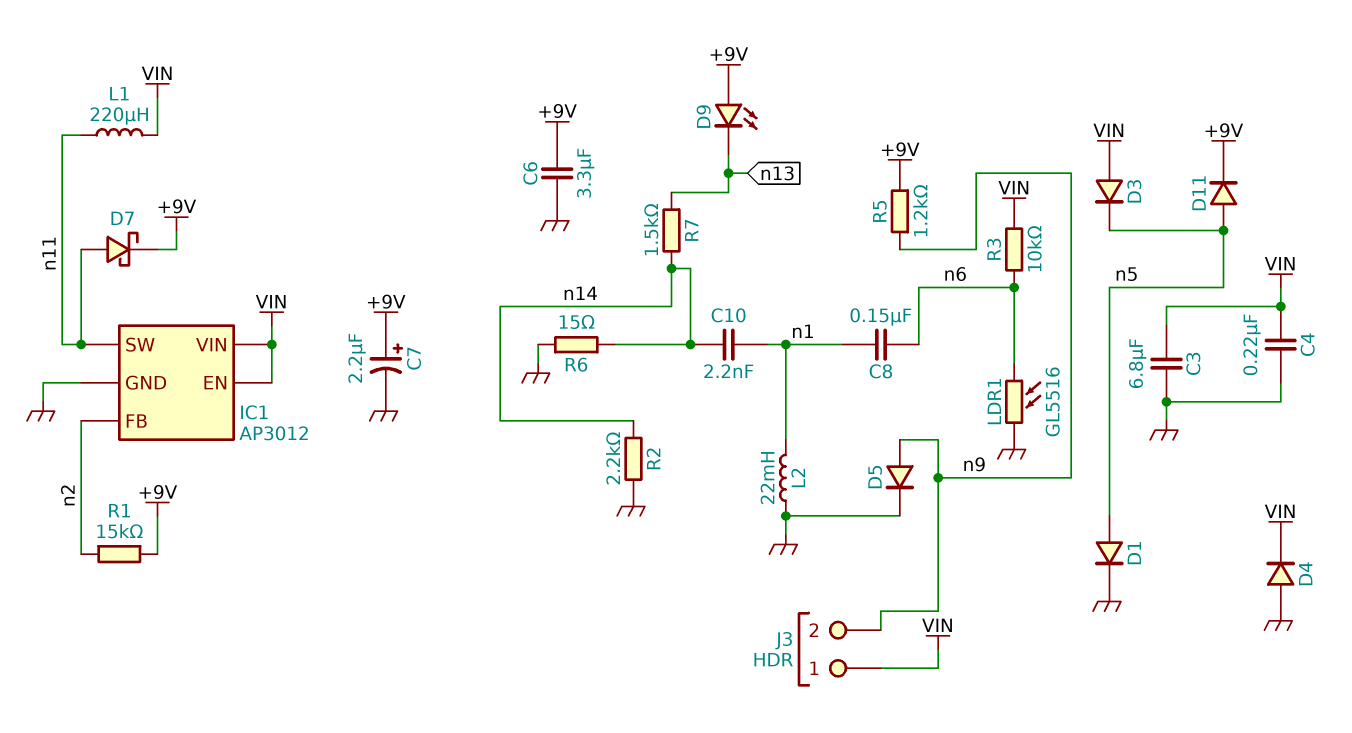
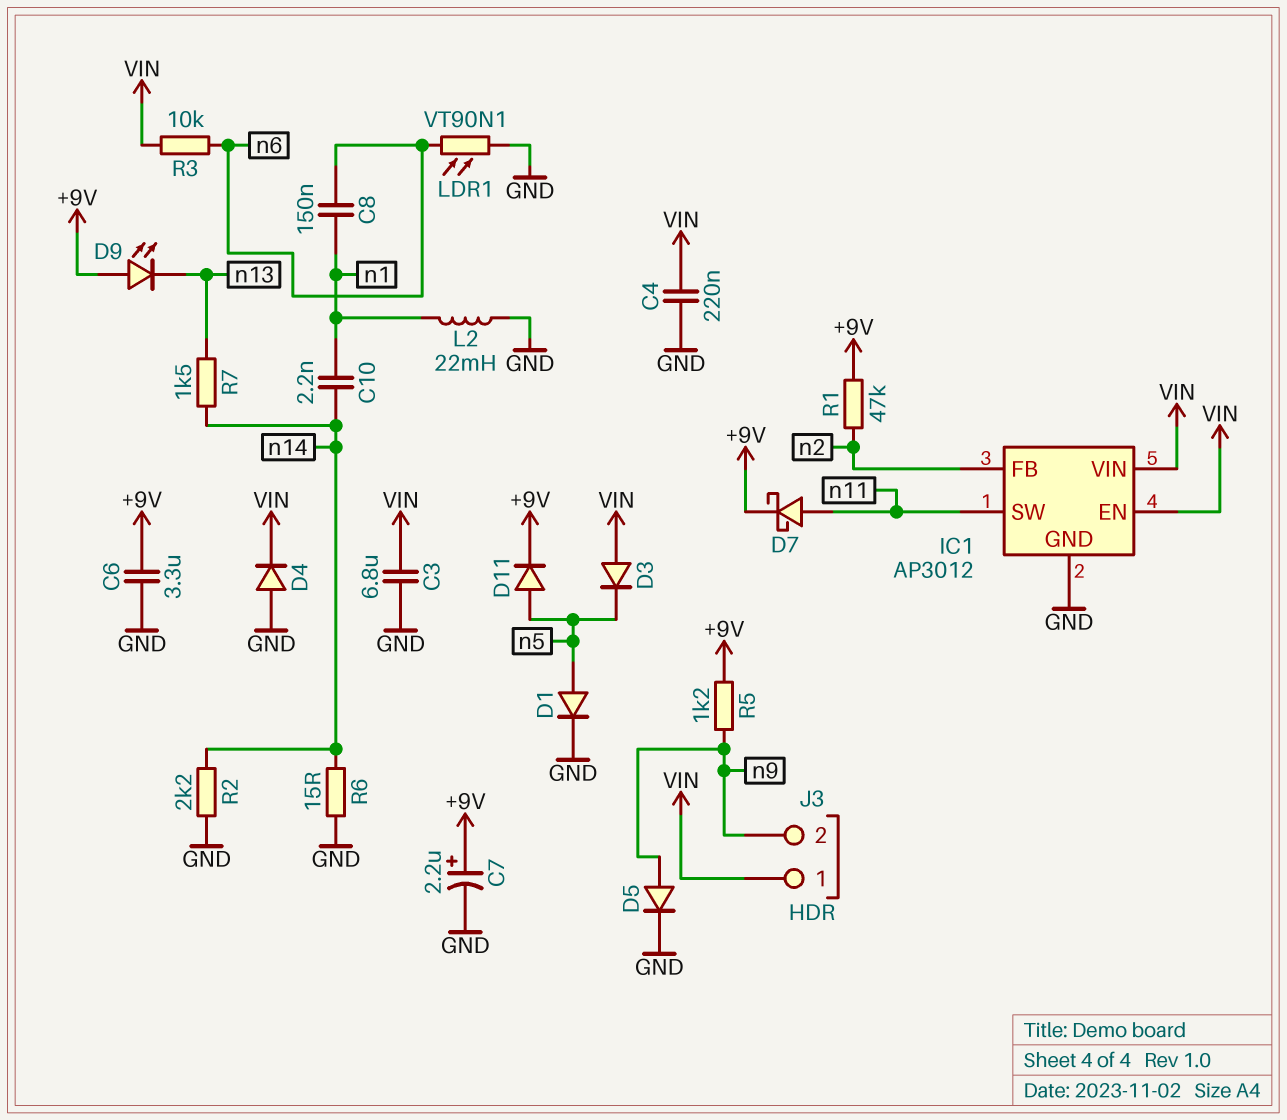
L1: 220uH (VIN, n11) -> none
LDR1: GL5516 (GND, n6) -> VT90N1 (GND, n6)
R1: 15k (+9V, n2) -> 47k (+9V, n2)

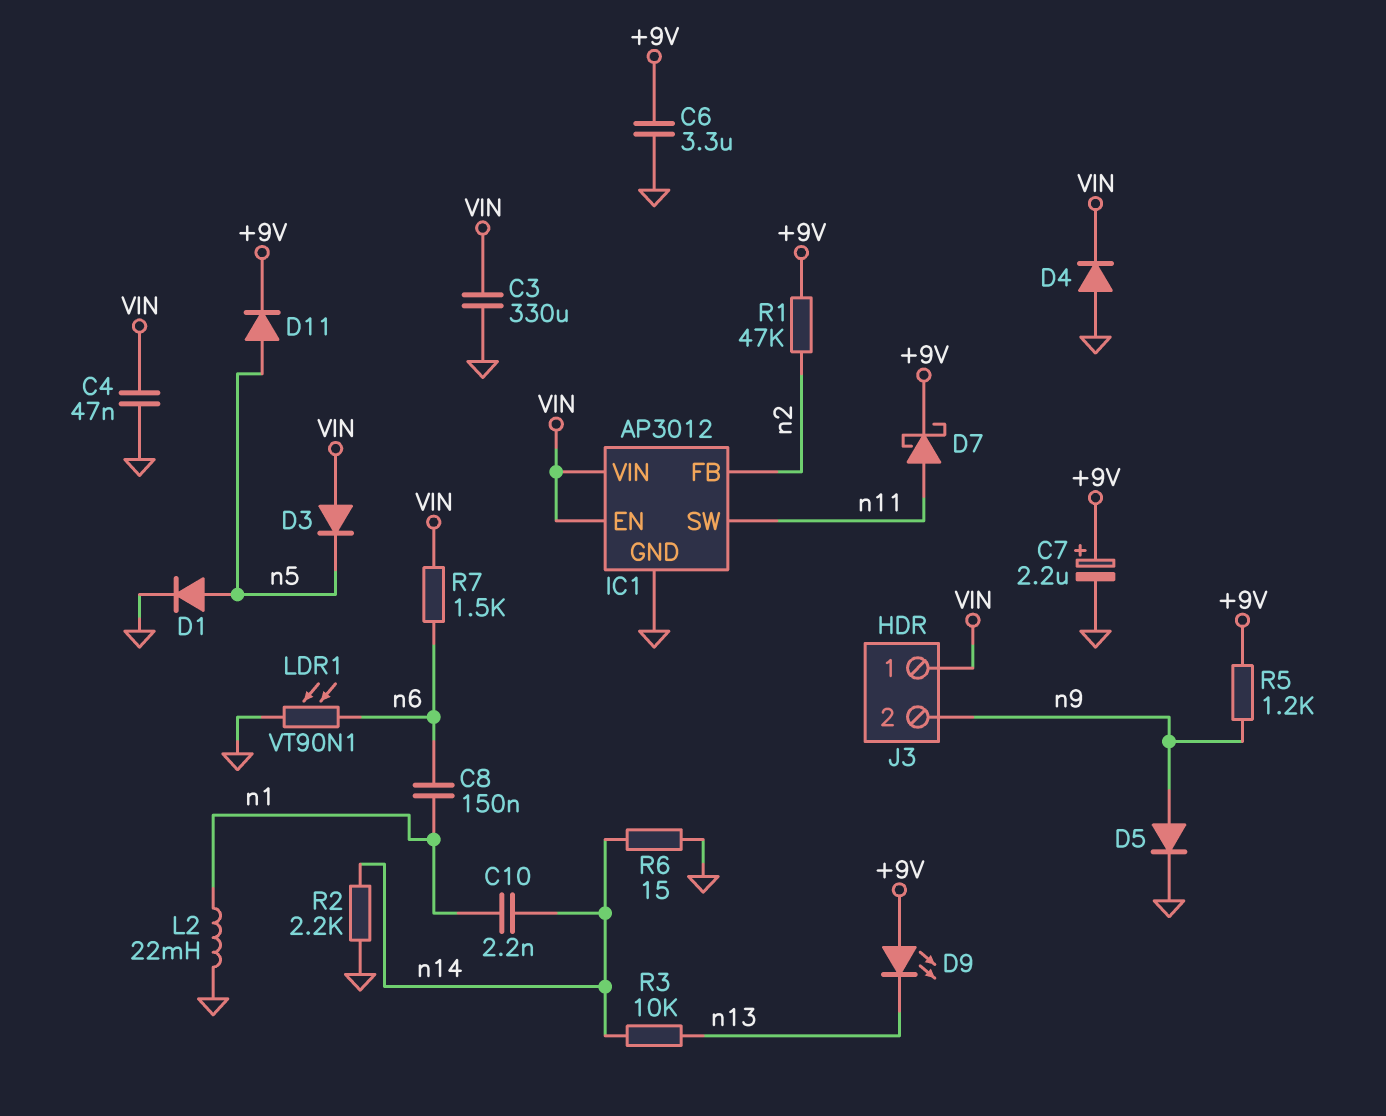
C3: 6.8uF (GND, VIN) -> 330uF (GND, VIN)
C4: 220nF (GND, VIN) -> 47nF (GND, VIN)
R3: 10k (VIN, n6) -> 10k (n13, n14)
R7: 1.5k (n13, n14) -> 1.5k (VIN, n6)

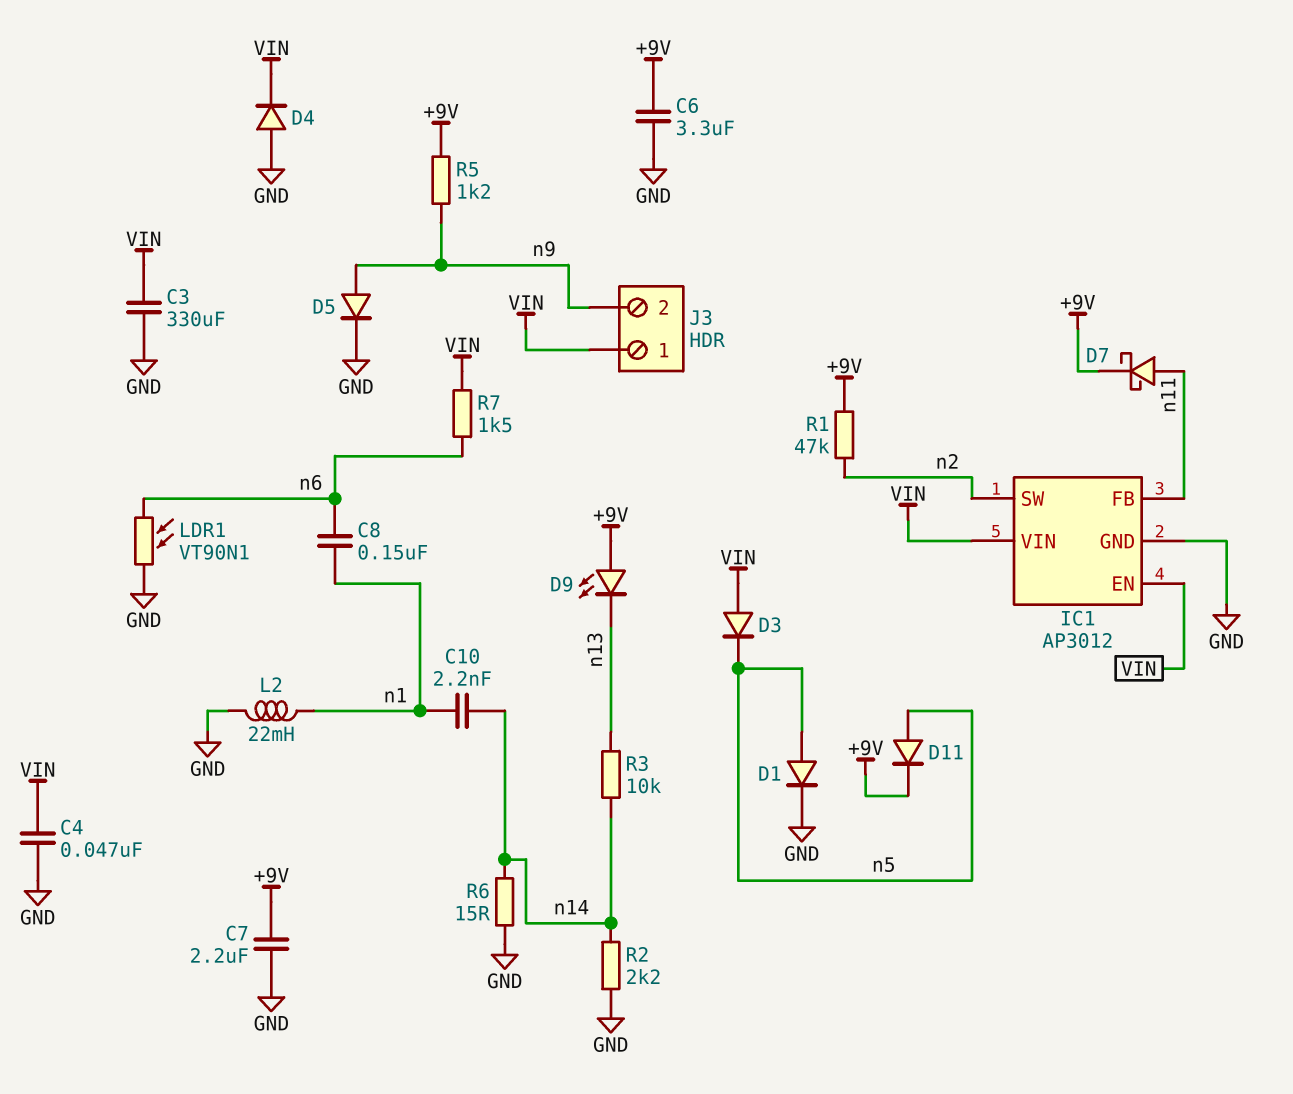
C7: 2.2uF (plus +9V, minus GND) -> 2.2uF (+9V, GND)
IC1 pin FB: n2 -> n11
IC1 pin SW: n11 -> n2

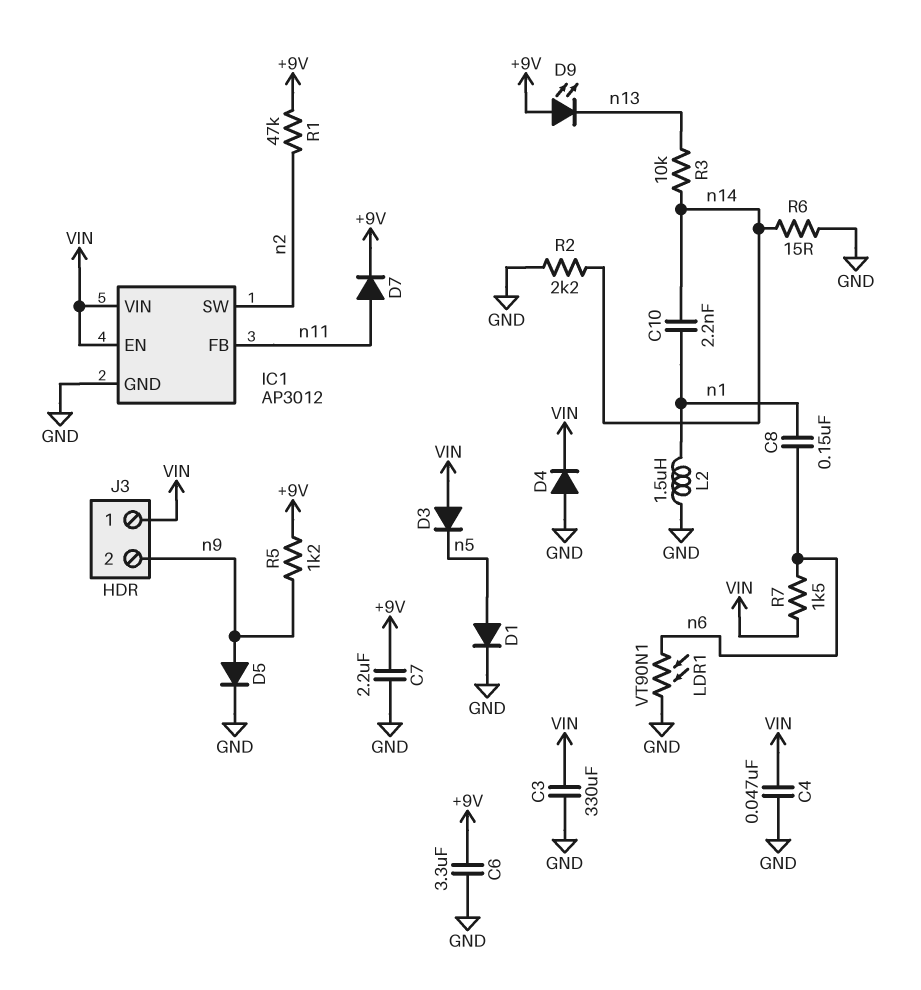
D7: schottky (A n11, K +9V) -> diode (A n11, K +9V)
D11: diode (A n5, K +9V) -> none
L2: 22mH (GND, n1) -> 1.5uH (GND, n1)

